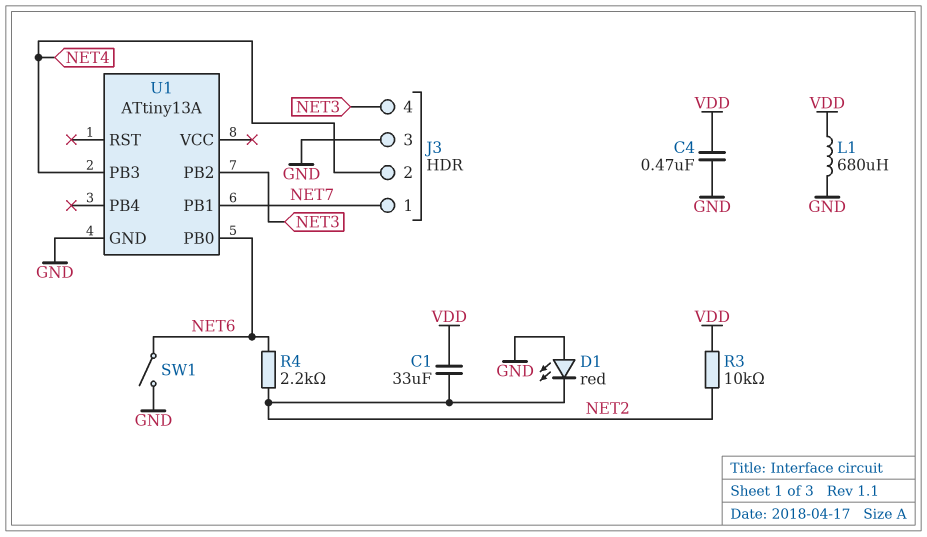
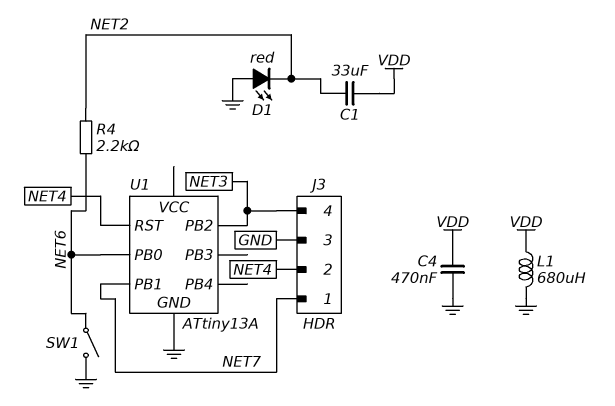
R3: 10k (NET2, VDD) -> none
U1 pin PB3: NET4 -> none
U1 pin RST: none -> NET4

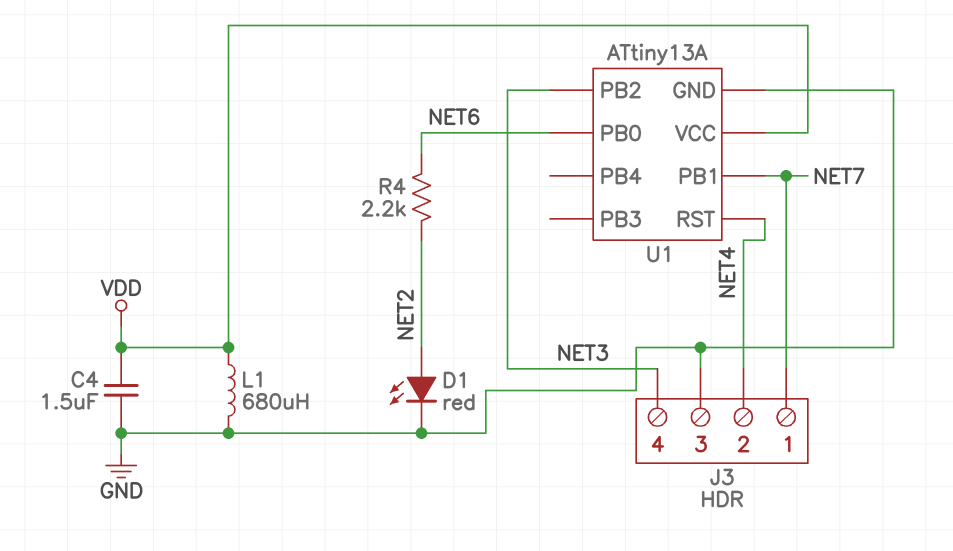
C1: 33uF (NET2, VDD) -> none
C4: 470nF (GND, VDD) -> 1.5uF (GND, VDD)
D1: LED red (A GND, K NET2) -> LED red (A NET2, K GND)
SW1: switch (GND, NET6) -> none
U1 pin VCC: none -> VDD

